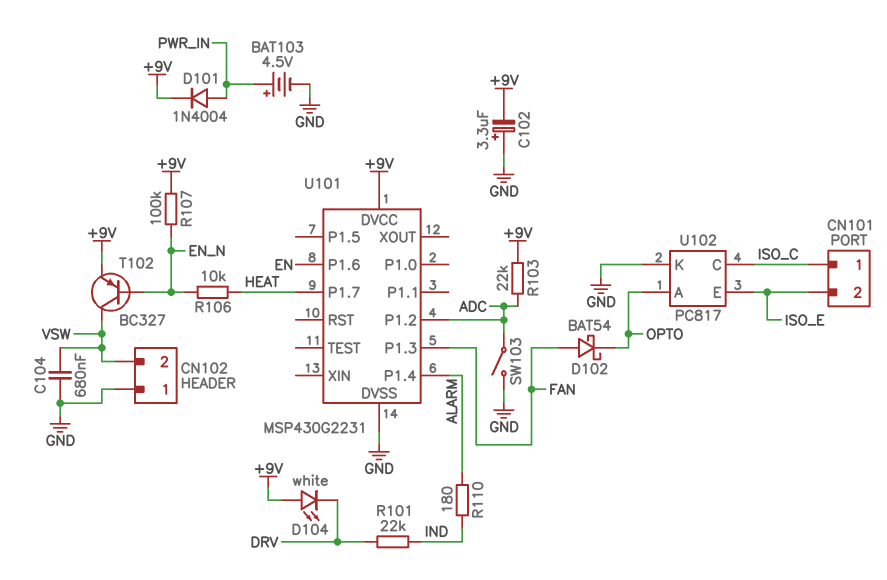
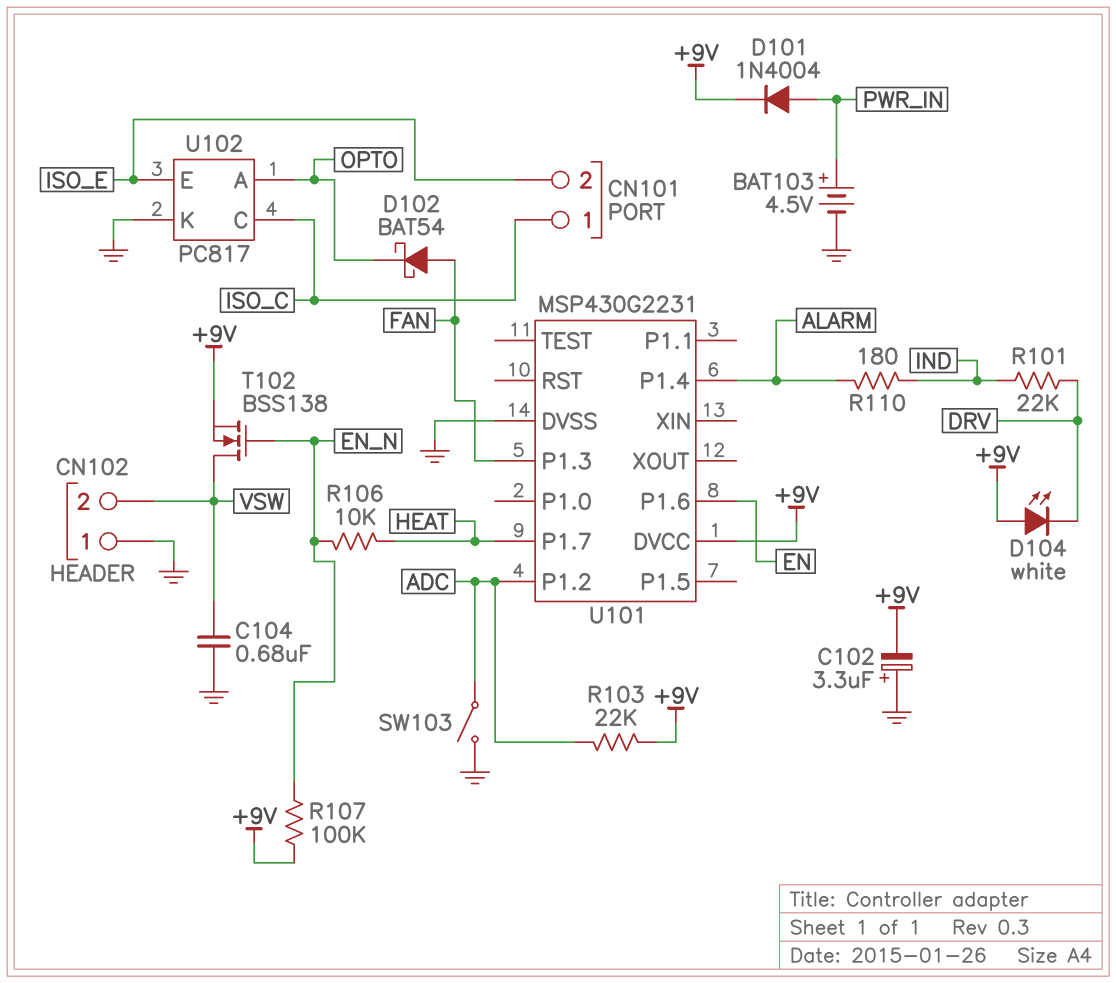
T102: PNP BC327 (B EN_N, C VSW, E +9V) -> NMOS BSS138 (G EN_N, D VSW, S +9V)

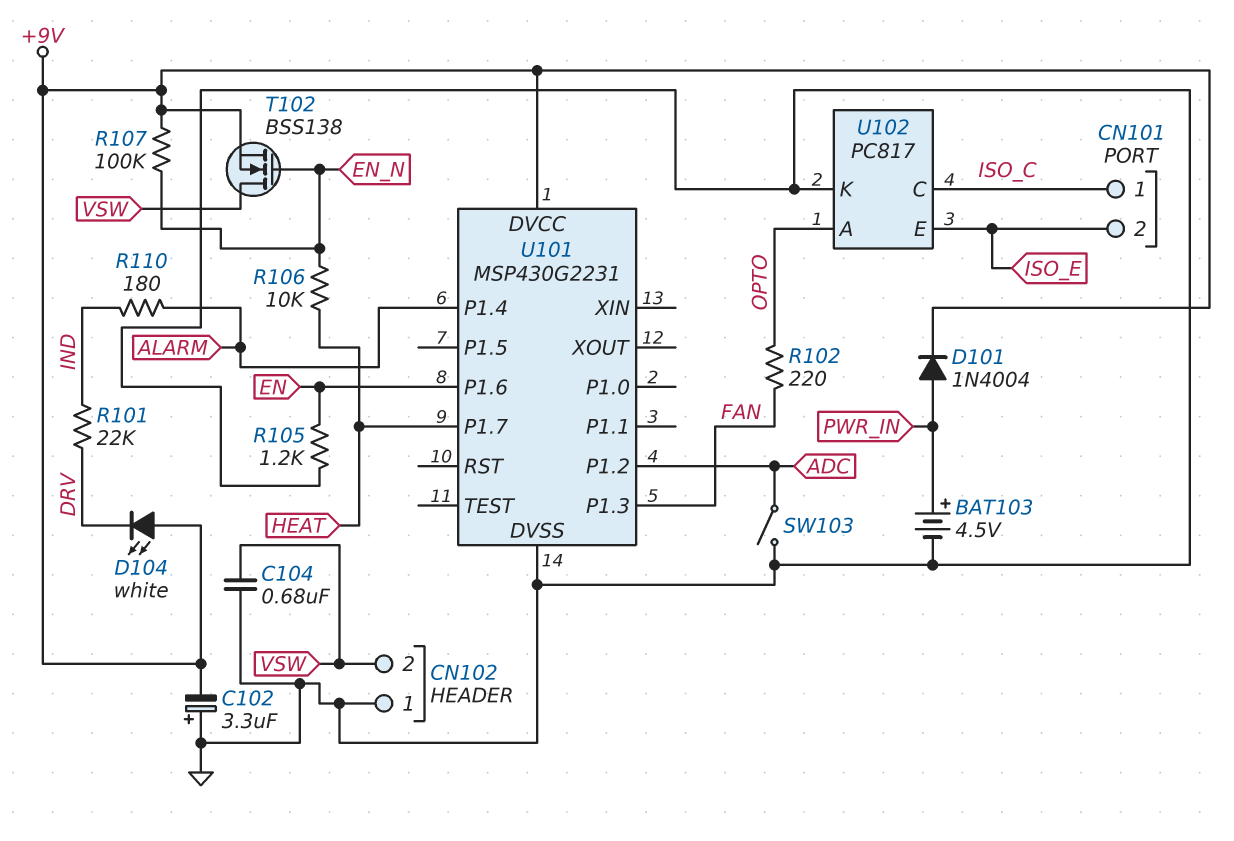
D102: schottky BAT54 (A FAN, K OPTO) -> none
R102: none -> 220 (FAN, OPTO)
R103: 22k (+9V, ADC) -> none
R105: none -> 1.2k (EN, GND)

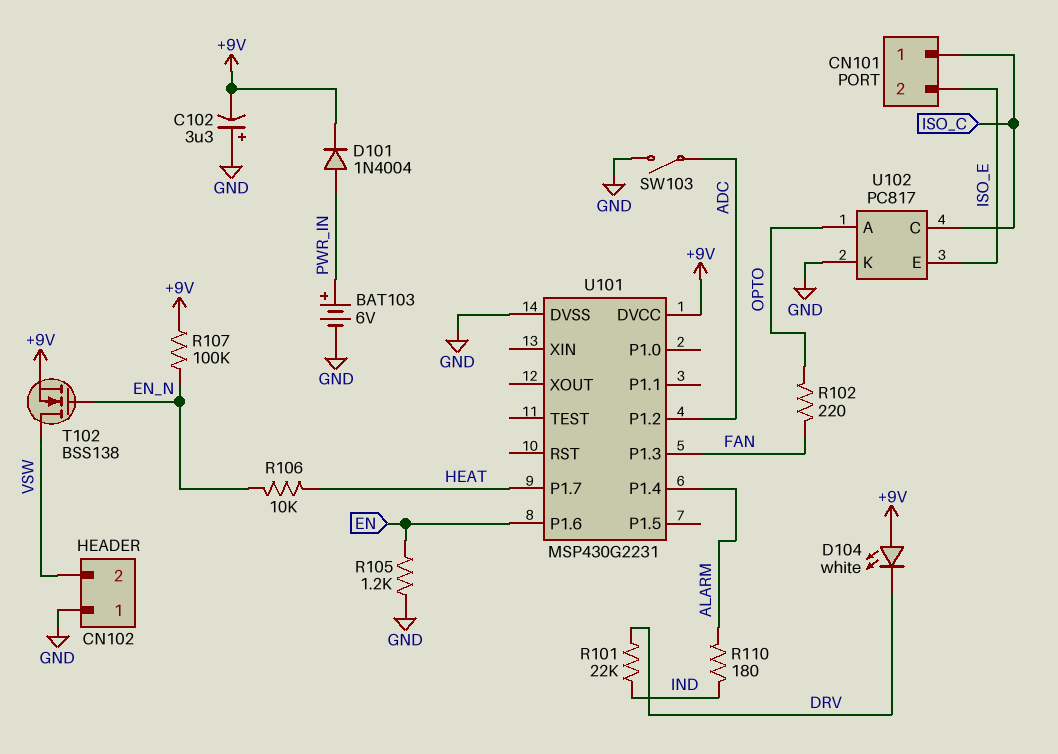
BAT103: 4.5V (plus PWR_IN, minus GND) -> 6V (plus PWR_IN, minus GND)
C104: 680nF (GND, VSW) -> none

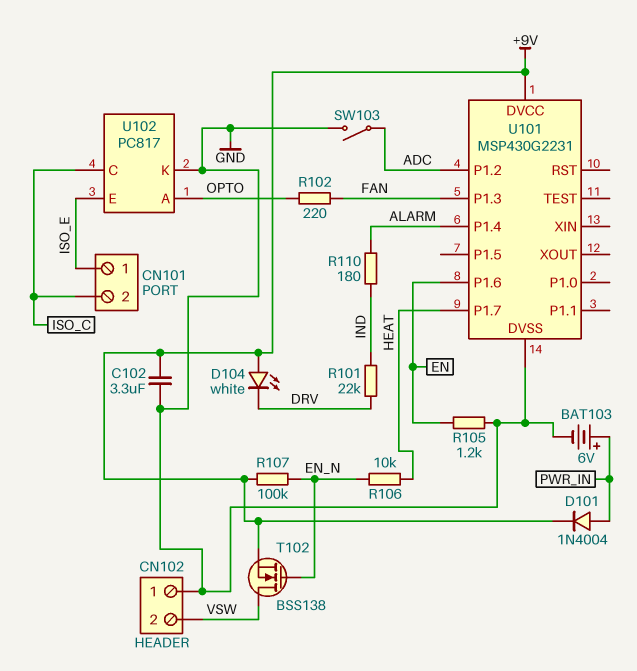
C102: 3.3uF (plus GND, minus +9V) -> 3.3uF (+9V, GND)
CN101 pin 1: ISO_C -> ISO_E
CN101 pin 2: ISO_E -> ISO_C

